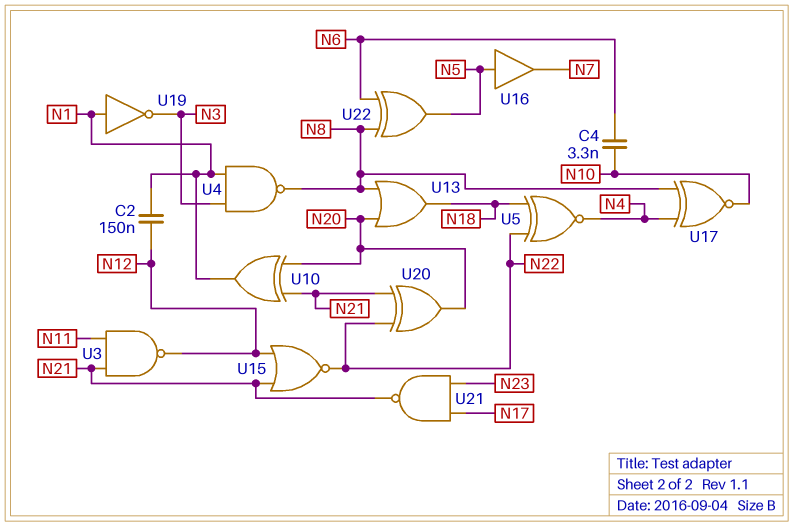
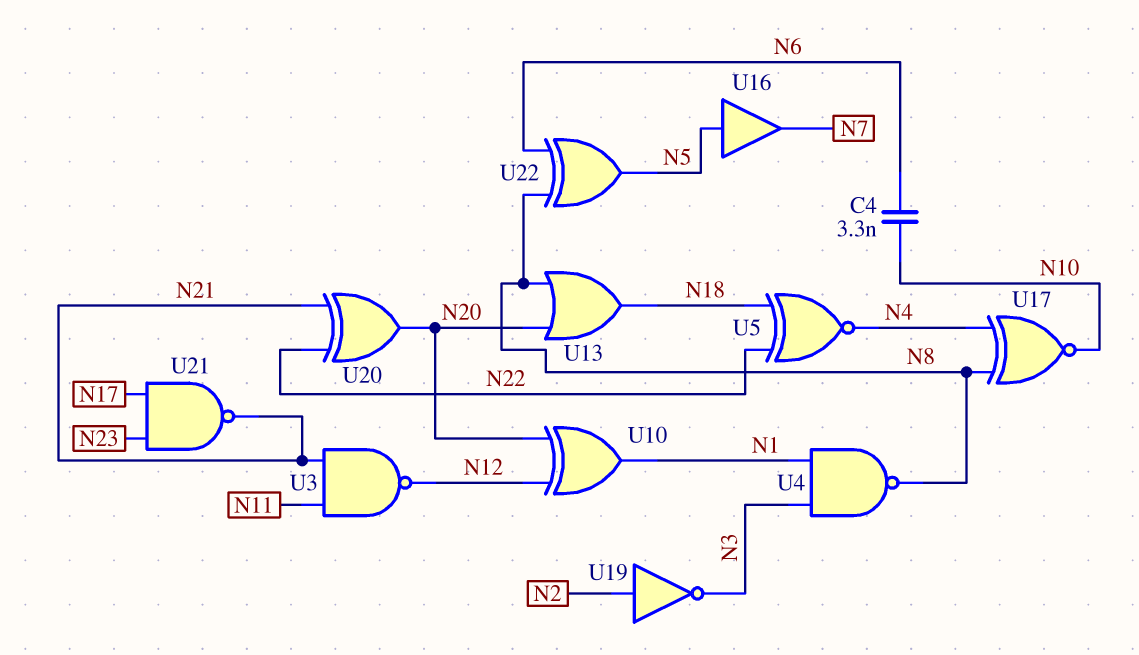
C2: 150nF (N1, N12) -> none
U10: XOR (in N20, in N21, out N1) -> XOR (in N12, in N20, out N1)
U15: NOR (in N12, in N21, out N22) -> none
U19: NOT (in N1, out N3) -> NOT (in N2, out N3)

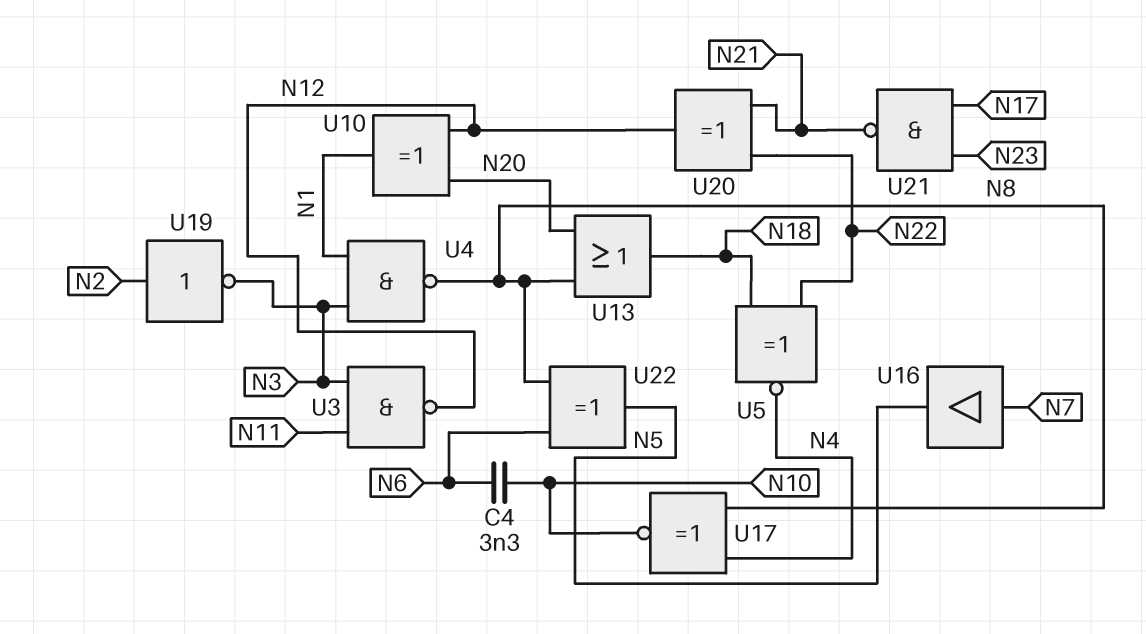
U3: NAND (in N11, in N21, out N12) -> NAND (in N3, in N11, out N12)
U16: buffer (in N5, out N7) -> buffer (in N7, out N5)
U20: XOR (in N21, in N22, out N20) -> XOR (in N21, in N22, out N12)

